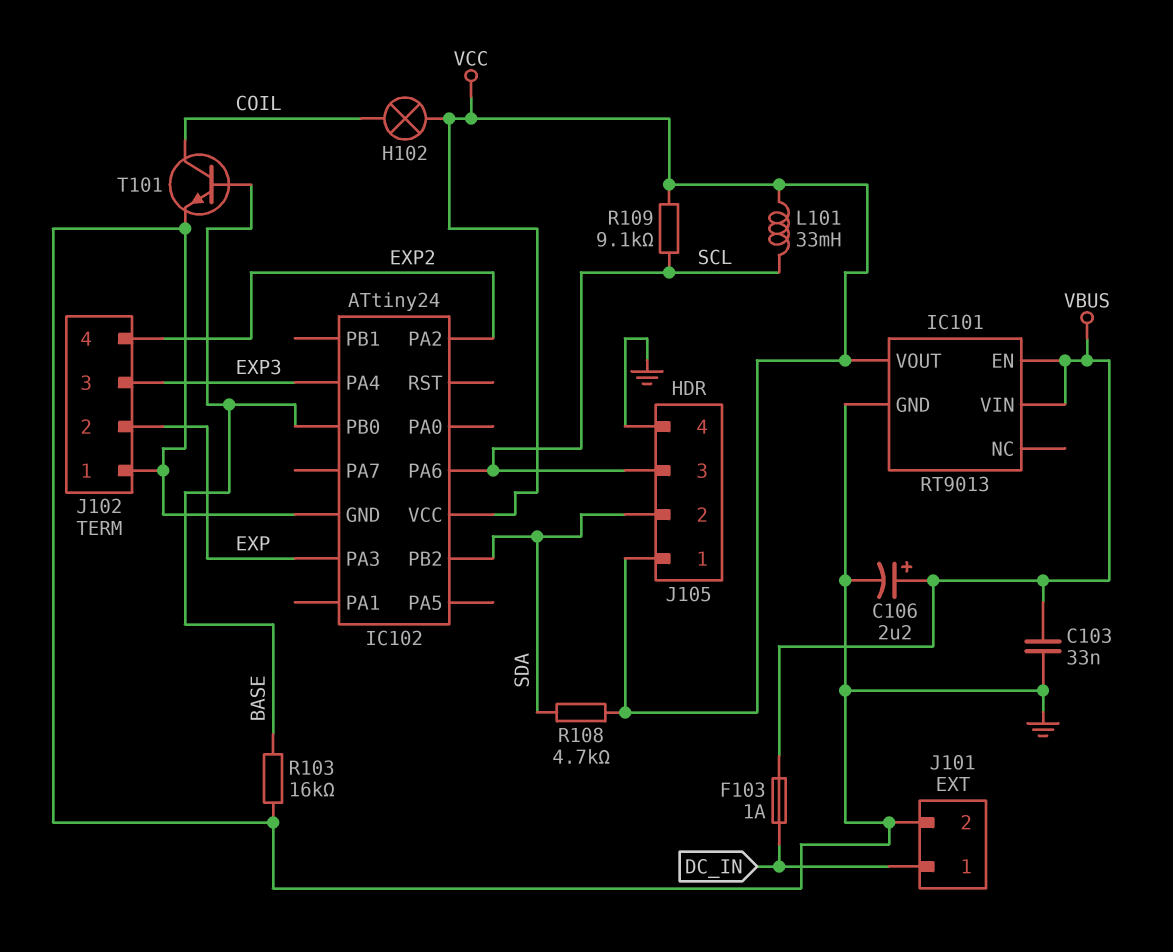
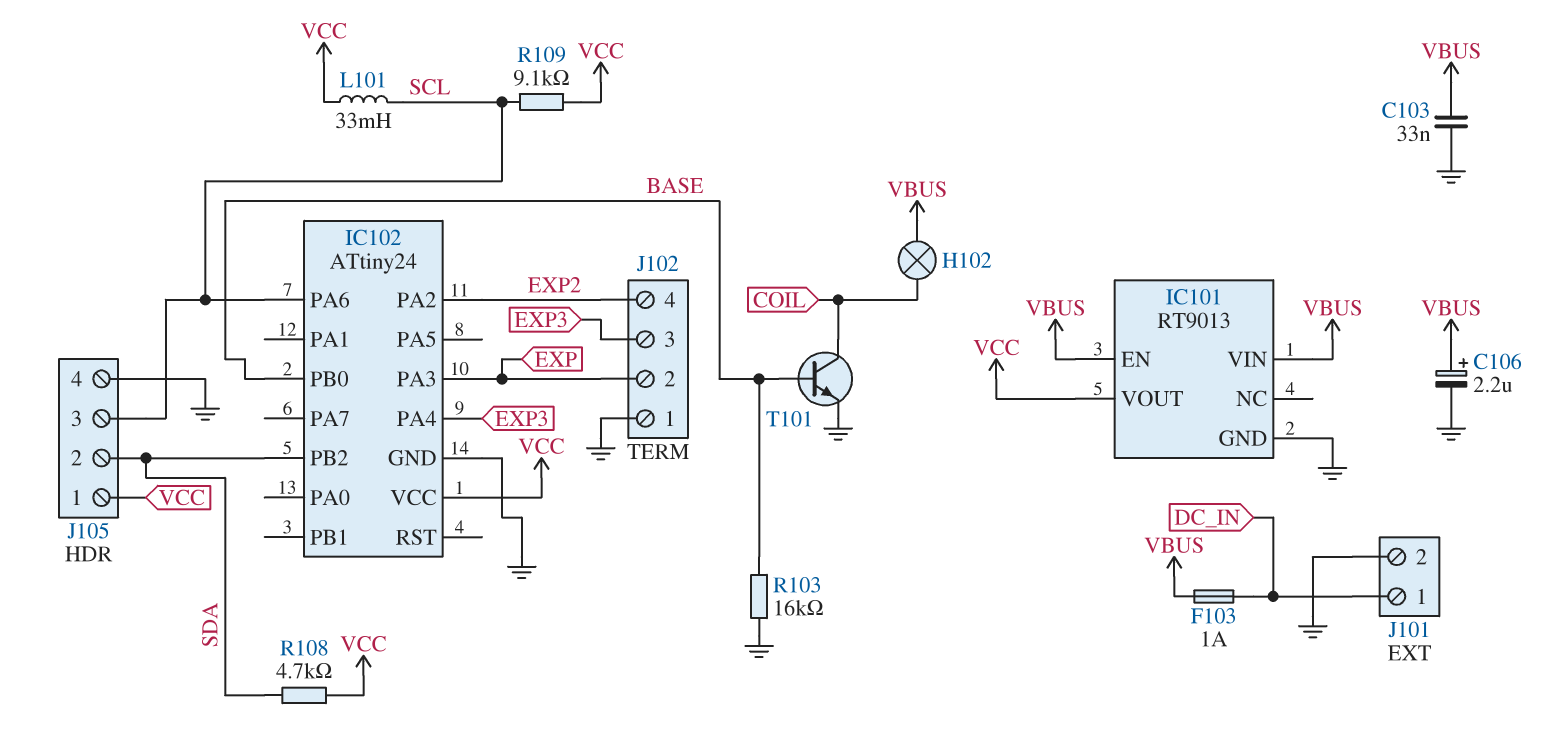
H102: lamp (COIL, VCC) -> lamp (COIL, VBUS)

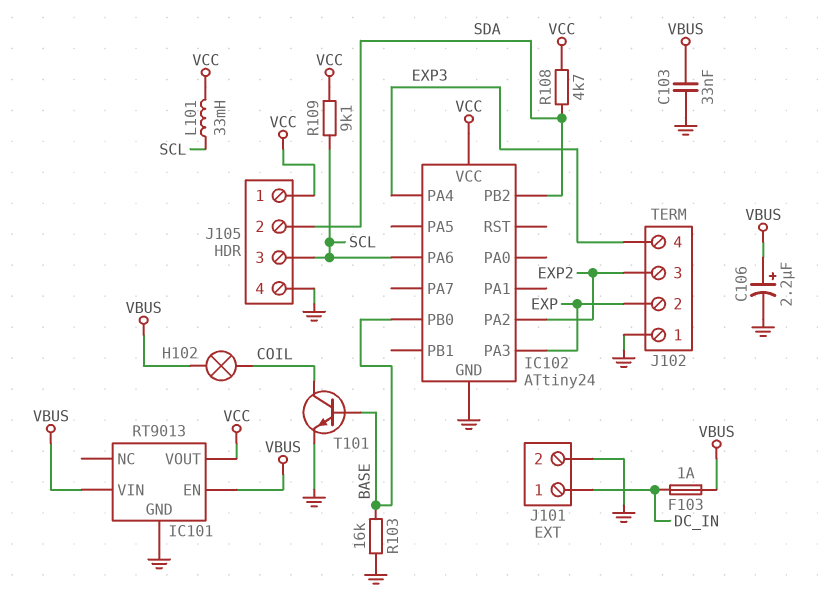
J102 pin 3: EXP3 -> EXP2
J102 pin 4: EXP2 -> EXP3

